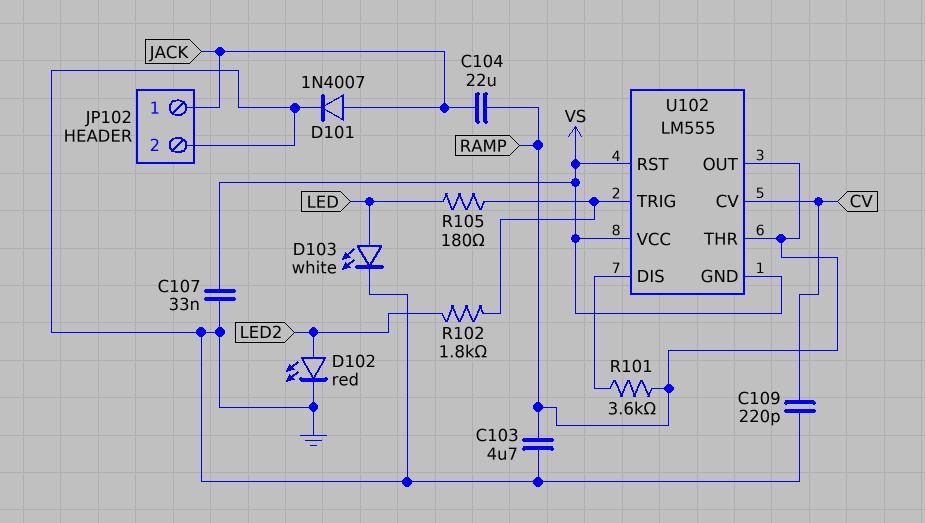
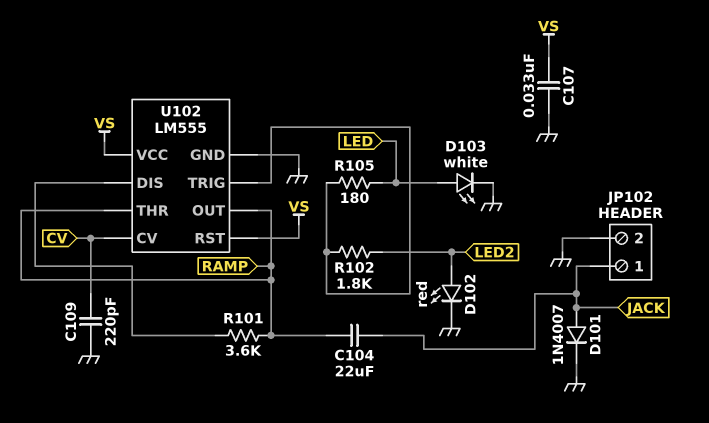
C103: 4.7uF (GND, RAMP) -> none
U102 pin GND: VS -> GND

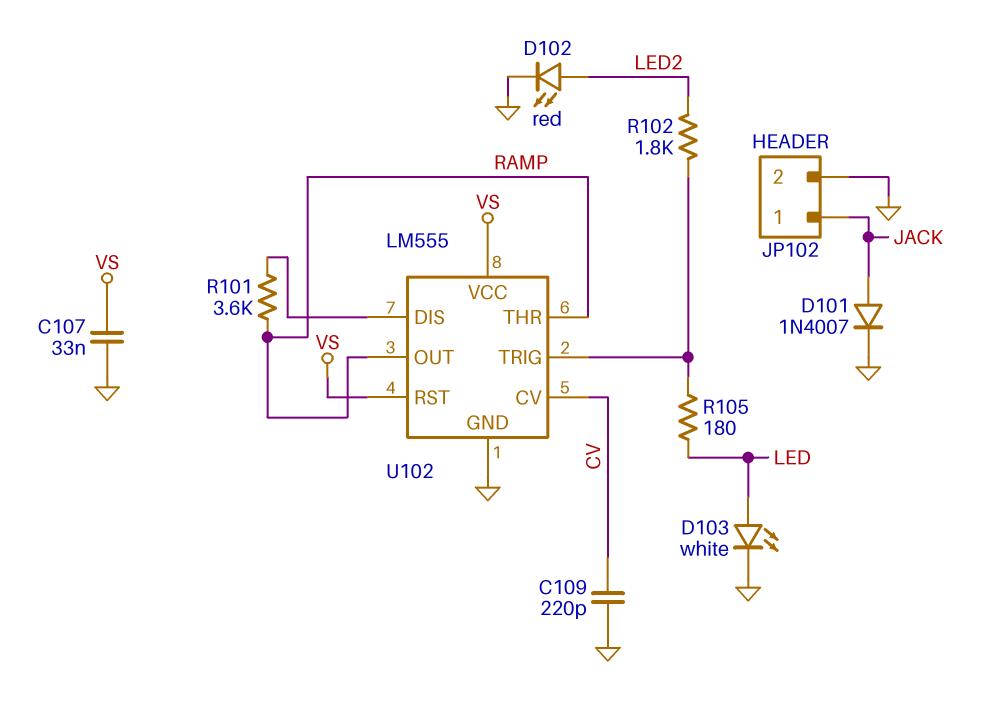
C104: 22uF (JACK, RAMP) -> none

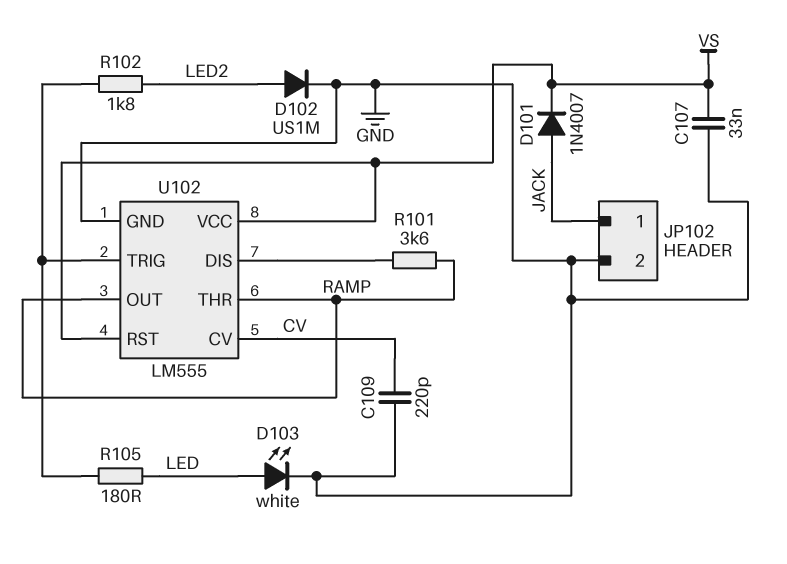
D101: diode 1N4007 (A JACK, K GND) -> diode 1N4007 (A JACK, K VS)
D102: LED red (A LED2, K GND) -> diode US1M (A LED2, K GND)

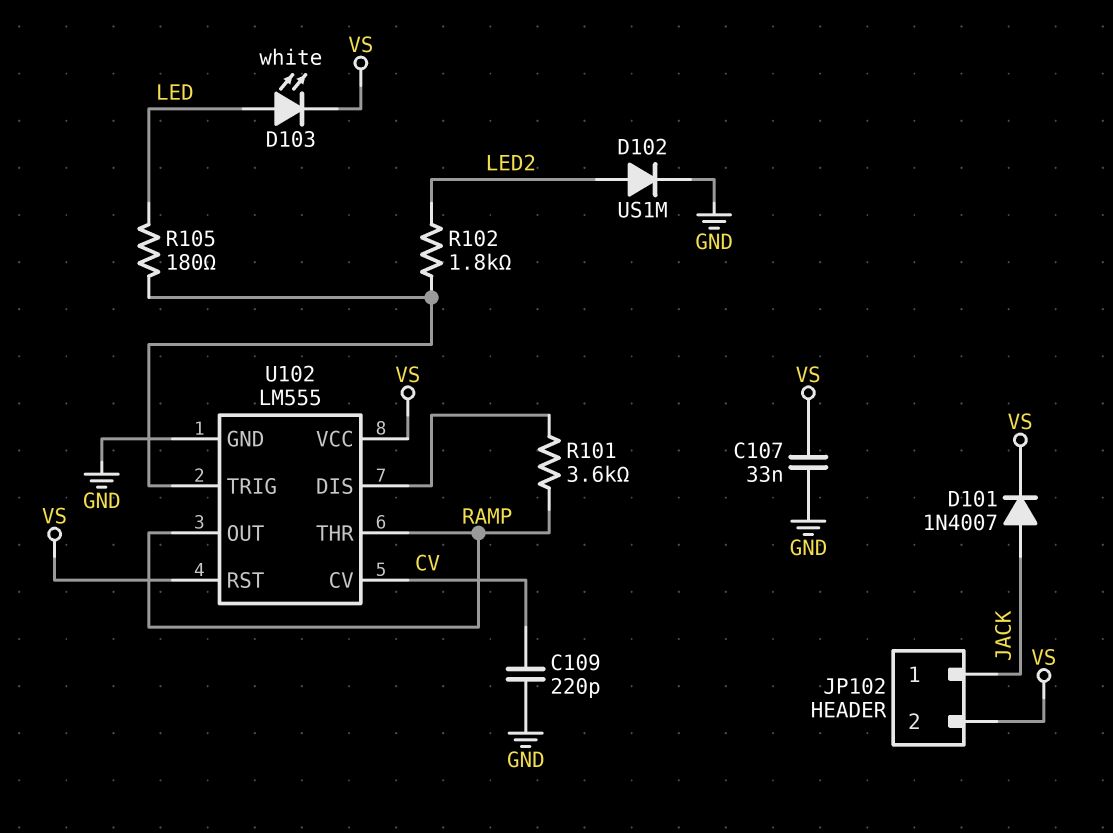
D103: LED white (A LED, K GND) -> LED white (A LED, K VS)
JP102 pin 2: GND -> VS

